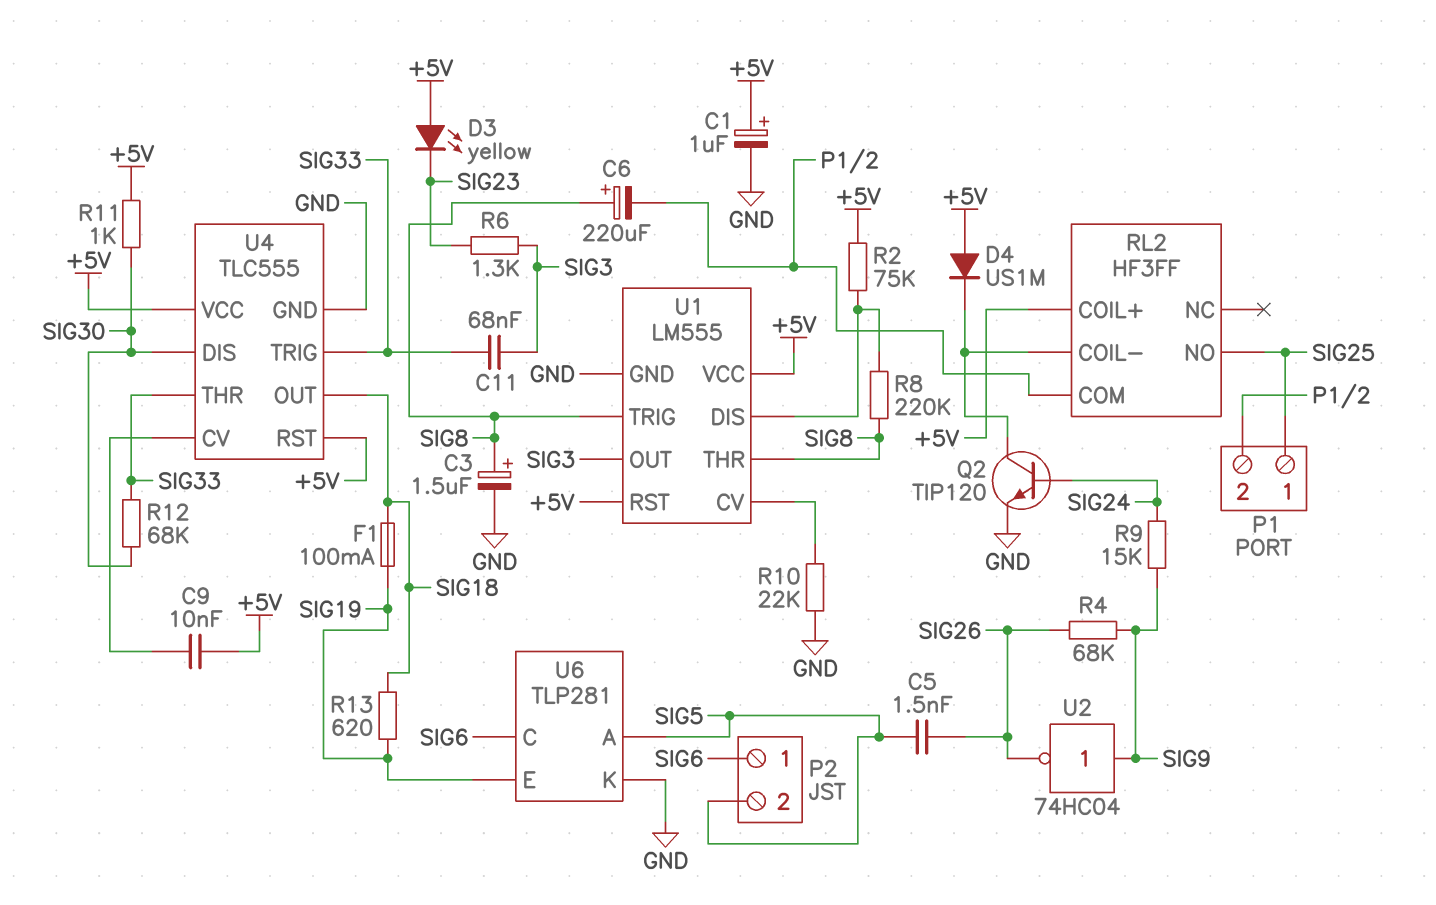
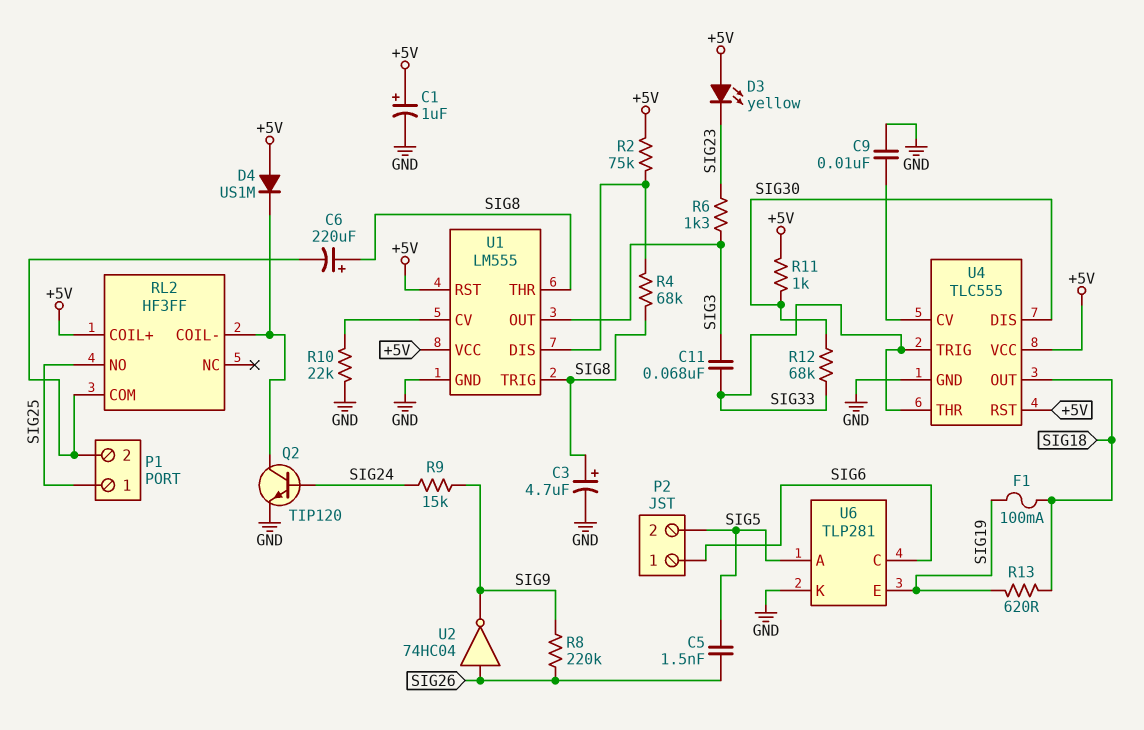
C3: 1.5uF (plus SIG8, minus GND) -> 4.7uF (plus SIG8, minus GND)
C9: 10nF (+5V, U4/CV) -> 10nF (GND, U4/CV)
R4: 68k (SIG9, SIG26) -> 68k (SIG8, U1/DIS)
R8: 220k (SIG8, U1/DIS) -> 220k (SIG9, SIG26)
U2: NOT 74HC04 (in SIG9, out SIG26) -> NOT 74HC04 (in SIG26, out SIG9)

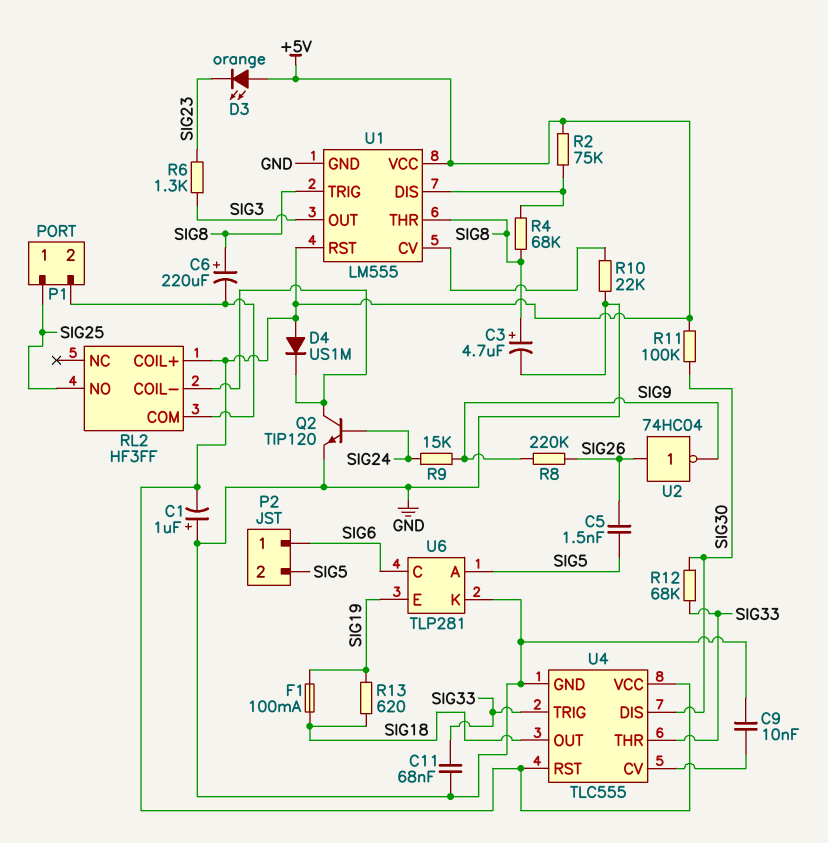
C1: 1uF (plus +5V, minus GND) -> 1uF (plus GND, minus +5V)
C11: 68nF (SIG3, SIG33) -> 68nF (GND, SIG33)
D3: LED yellow (A +5V, K SIG23) -> LED orange (A +5V, K SIG23)
R11: 1k (+5V, SIG30) -> 100k (+5V, SIG30)

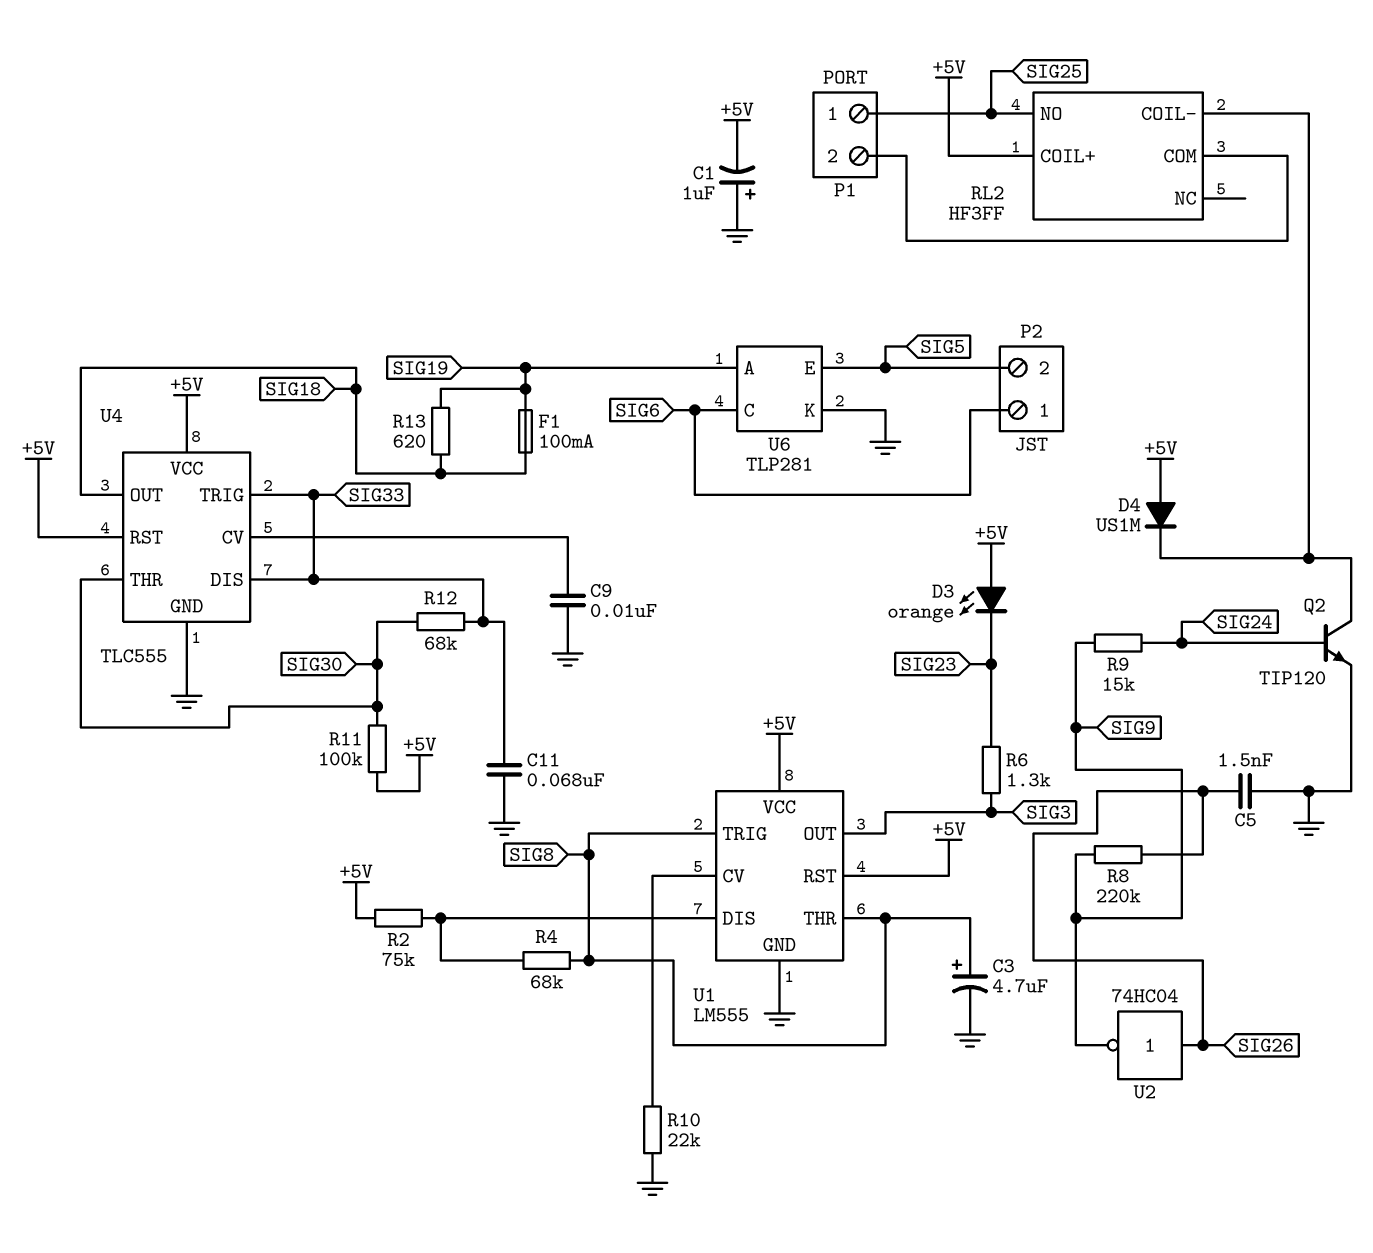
C5: 1.5nF (SIG5, SIG26) -> 1.5nF (GND, SIG26)
C6: 220uF (plus SIG8, minus P1/2) -> none
U4 pin DIS: SIG30 -> SIG33
U4 pin THR: SIG33 -> SIG30
U6 pin A: SIG5 -> SIG19
U6 pin E: SIG19 -> SIG5

